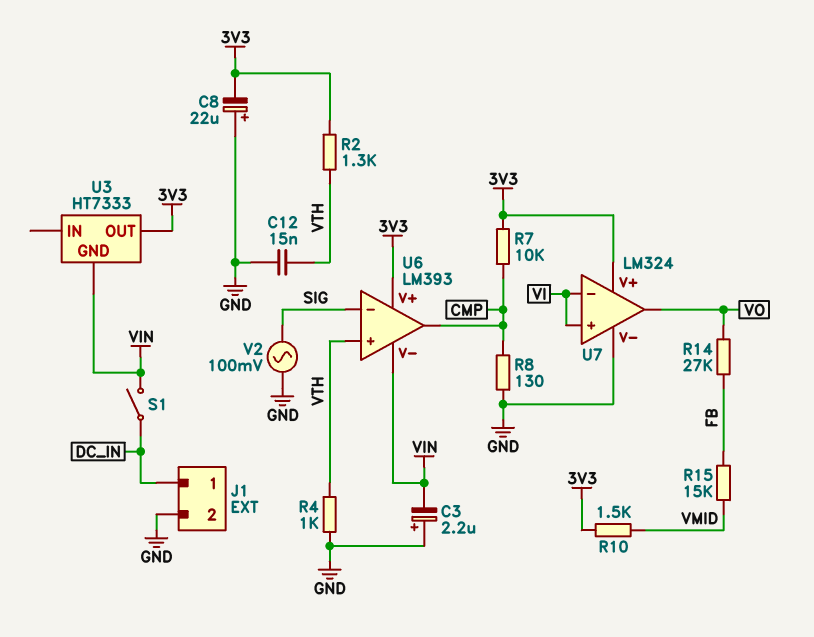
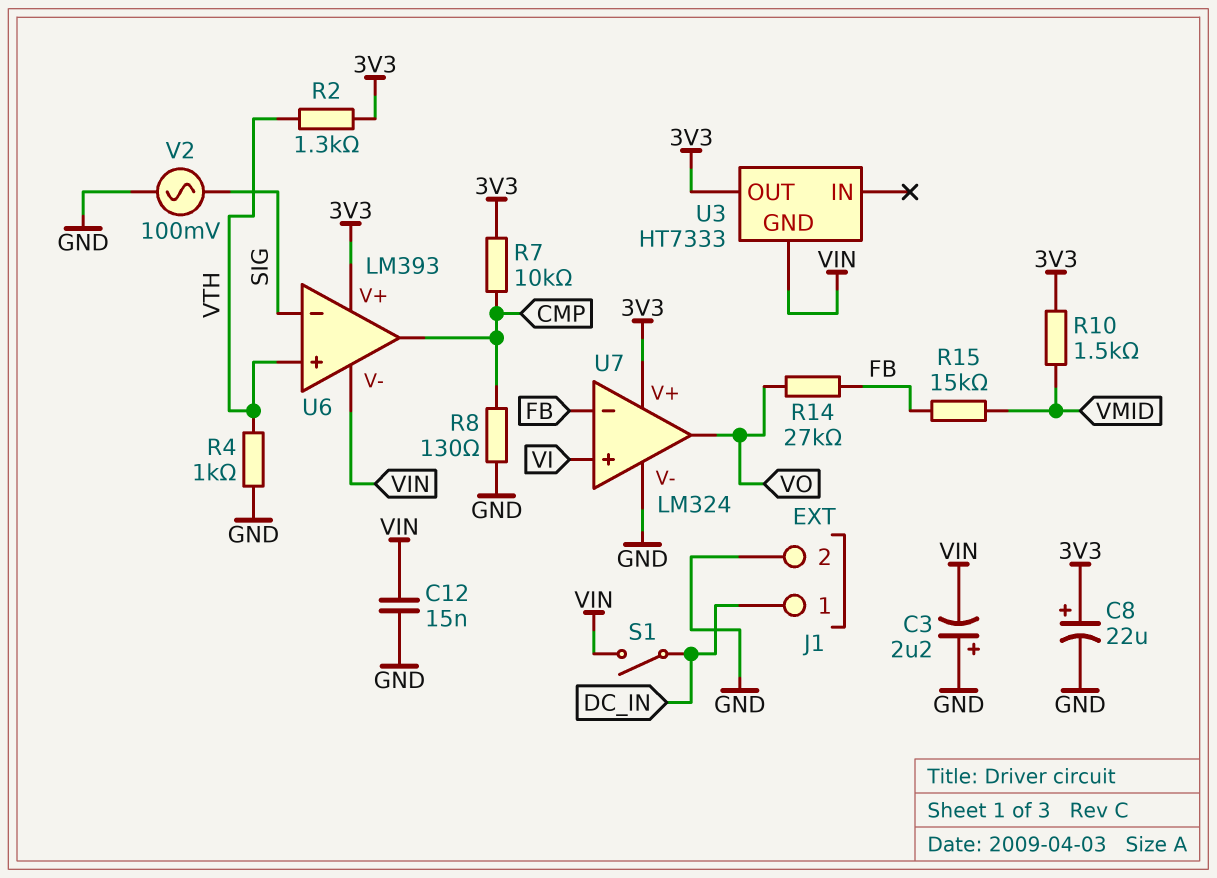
C8: 22uF (plus GND, minus 3V3) -> 22uF (plus 3V3, minus GND)
C12: 15nF (GND, VTH) -> 15nF (GND, VIN)
U7 pin in-: VI -> FB

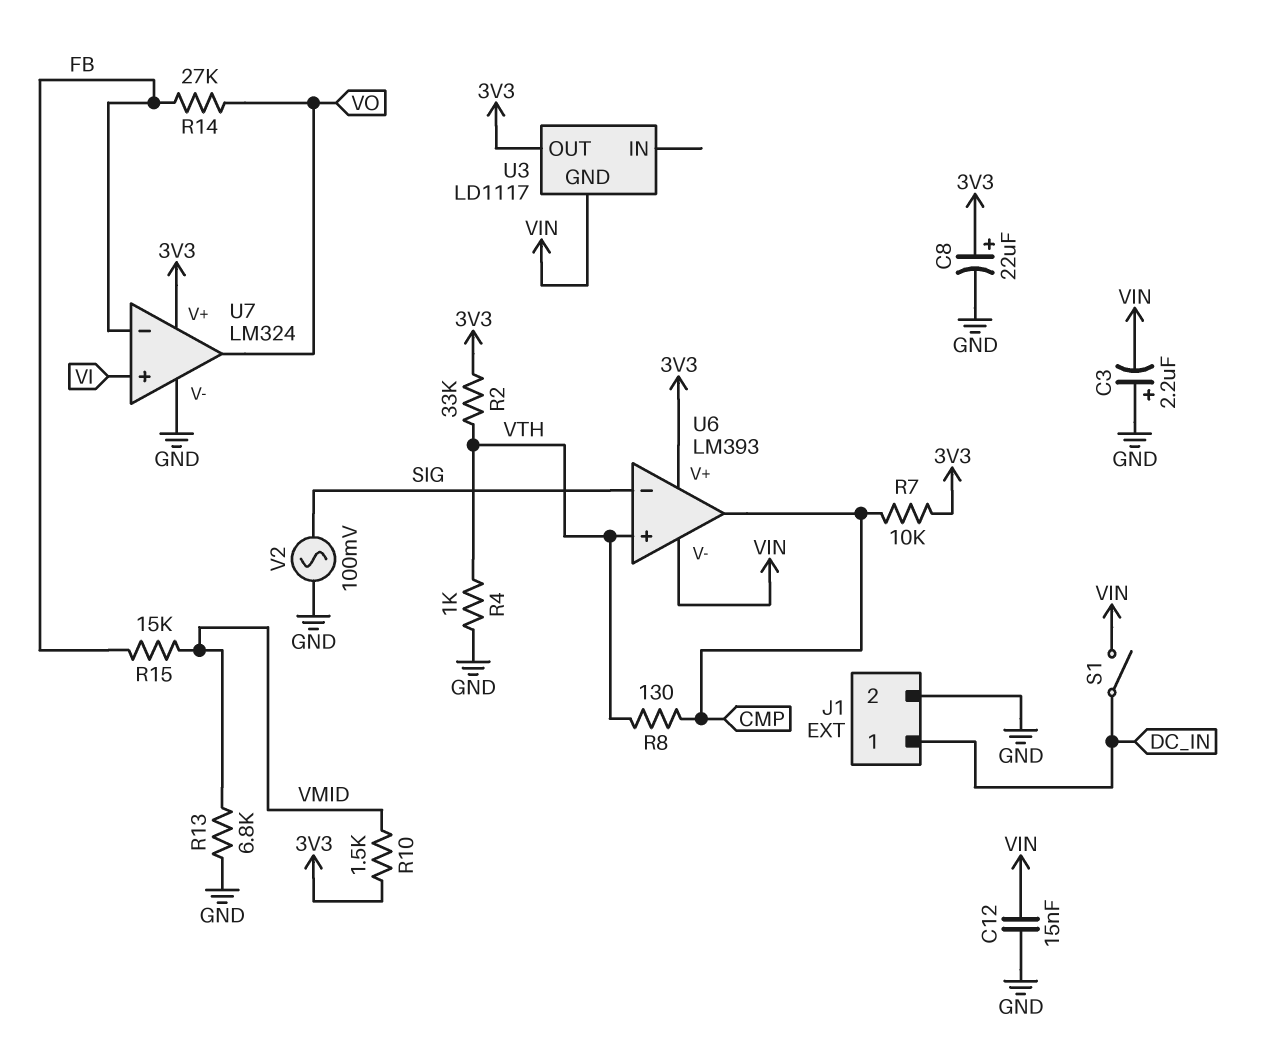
R2: 1.3k (3V3, VTH) -> 33k (3V3, VTH)
R8: 130 (CMP, GND) -> 130 (CMP, VTH)
R13: none -> 6.8k (GND, VMID)
U3: HT7333 -> LD1117

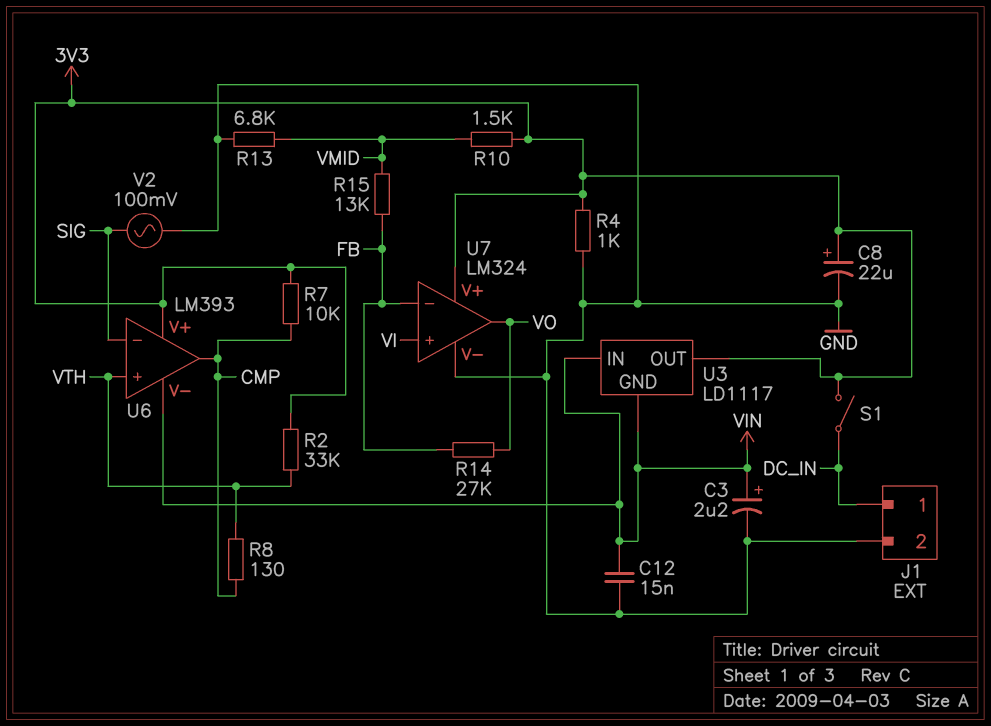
C3: 2.2uF (plus GND, minus VIN) -> 2.2uF (plus VIN, minus GND)
R4: 1k (GND, VTH) -> 1k (3V3, GND)
R15: 15k (FB, VMID) -> 13k (FB, VMID)
S1: switch (DC_IN, VIN) -> switch (3V3, DC_IN)
U3 pin IN: none -> VIN

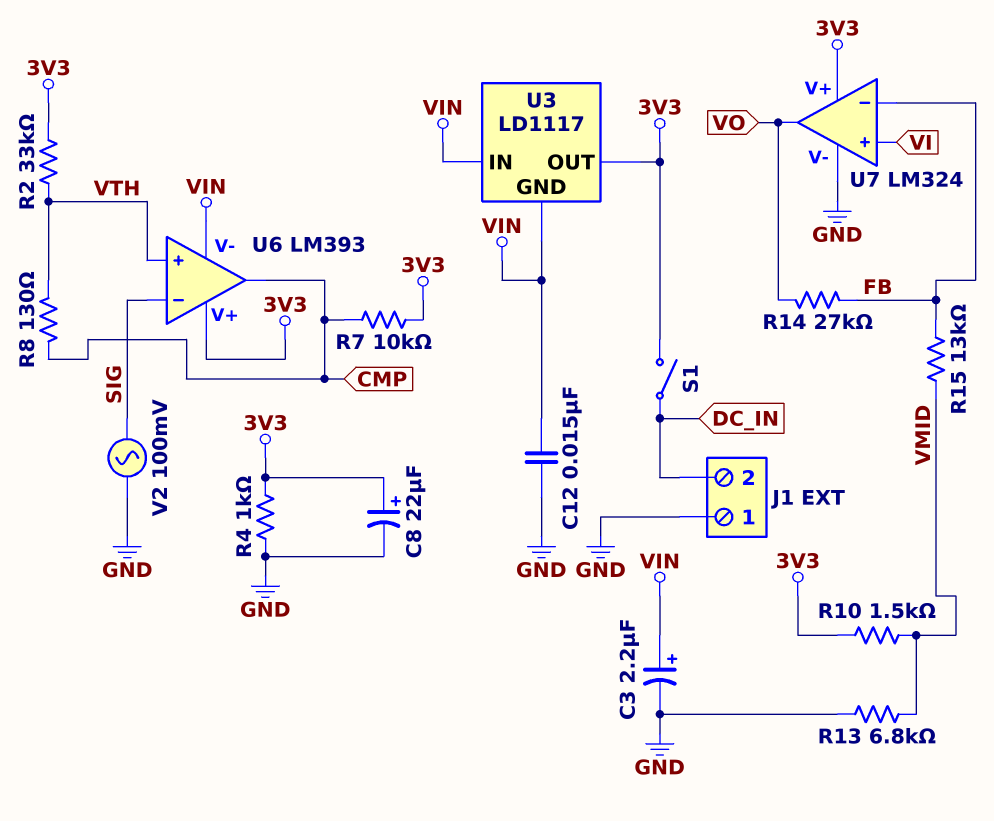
J1 pin 1: DC_IN -> GND
J1 pin 2: GND -> DC_IN

